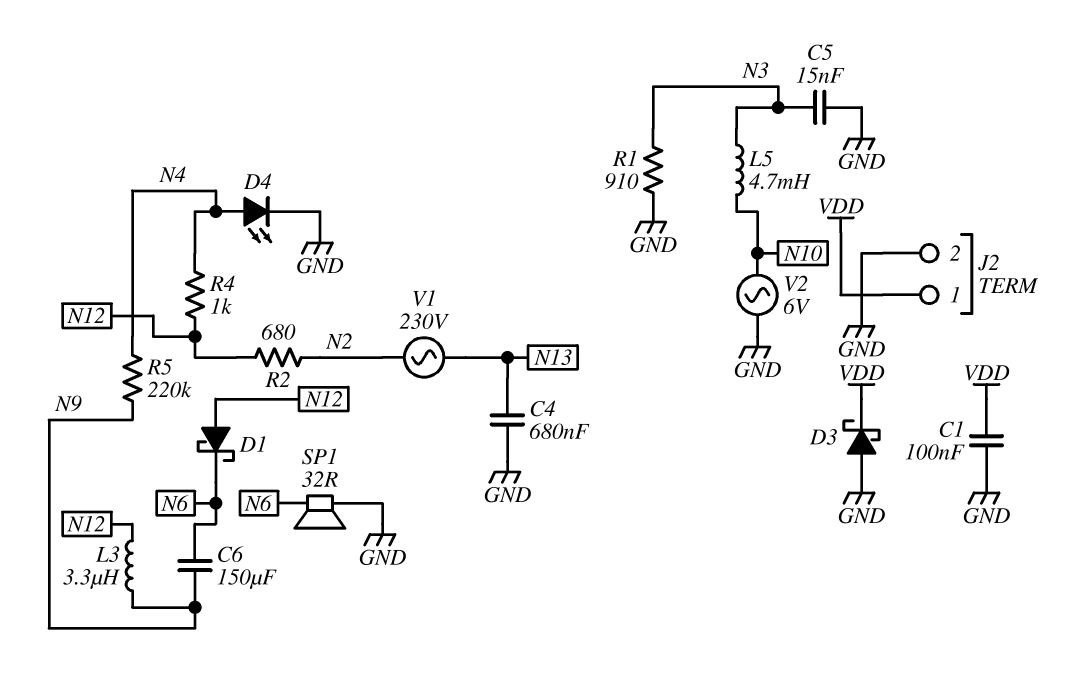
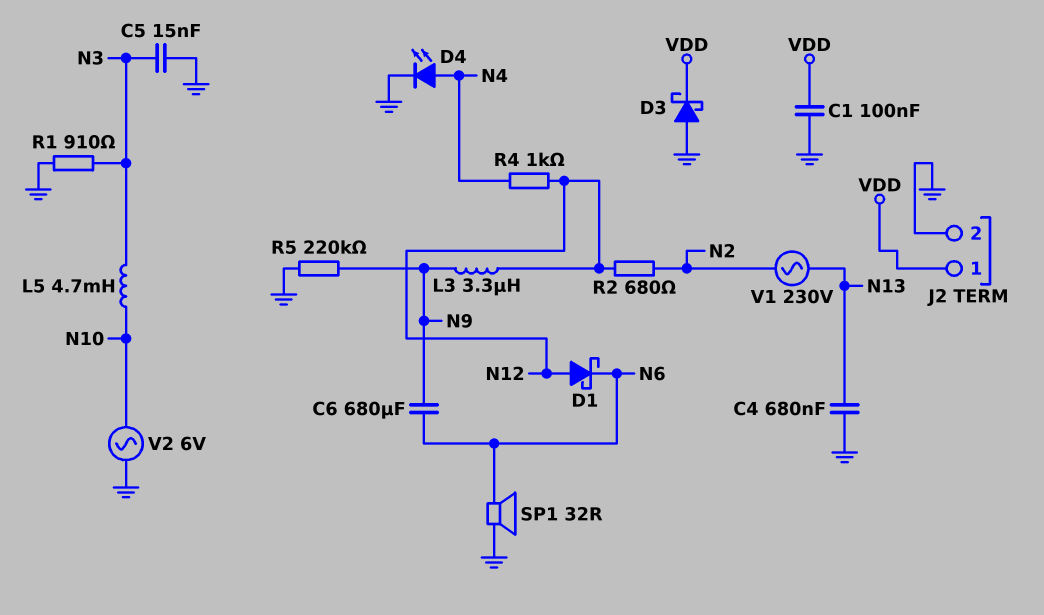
C6: 150uF (N6, N9) -> 680uF (N6, N9)
R5: 220k (N4, N9) -> 220k (GND, N9)

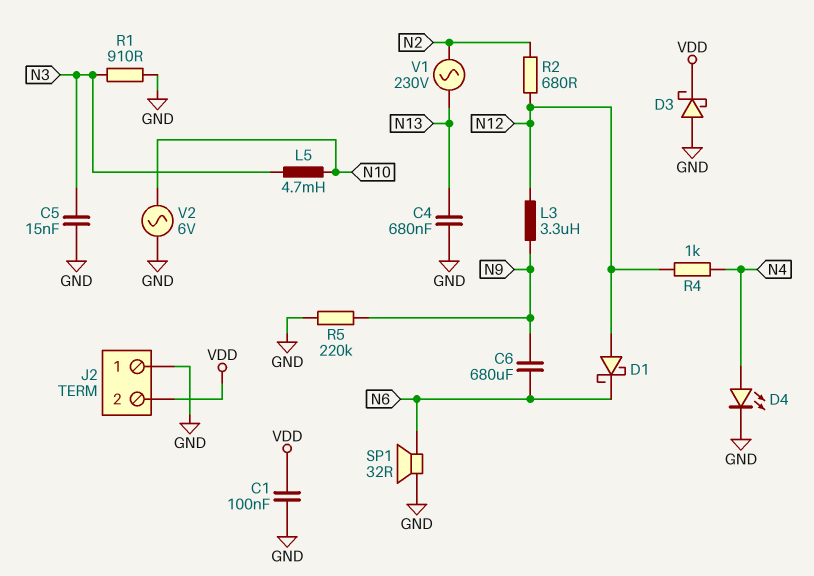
J2 pin 1: VDD -> GND
J2 pin 2: GND -> VDD

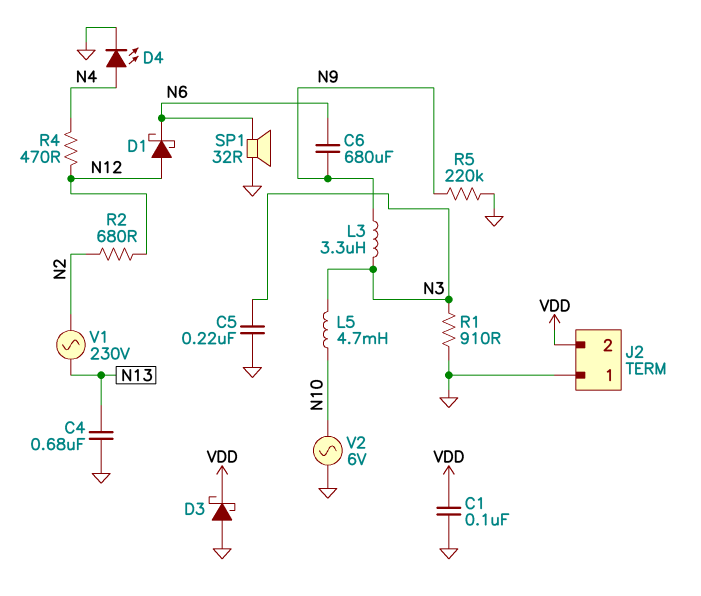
C5: 15nF (GND, N3) -> 220nF (GND, N3)
L3: 3.3uH (N9, N12) -> 3.3uH (N3, N9)
R4: 1k (N4, N12) -> 470 (N4, N12)

